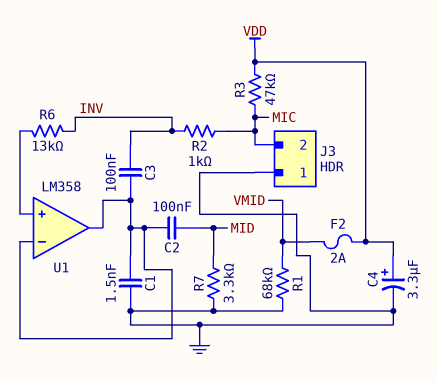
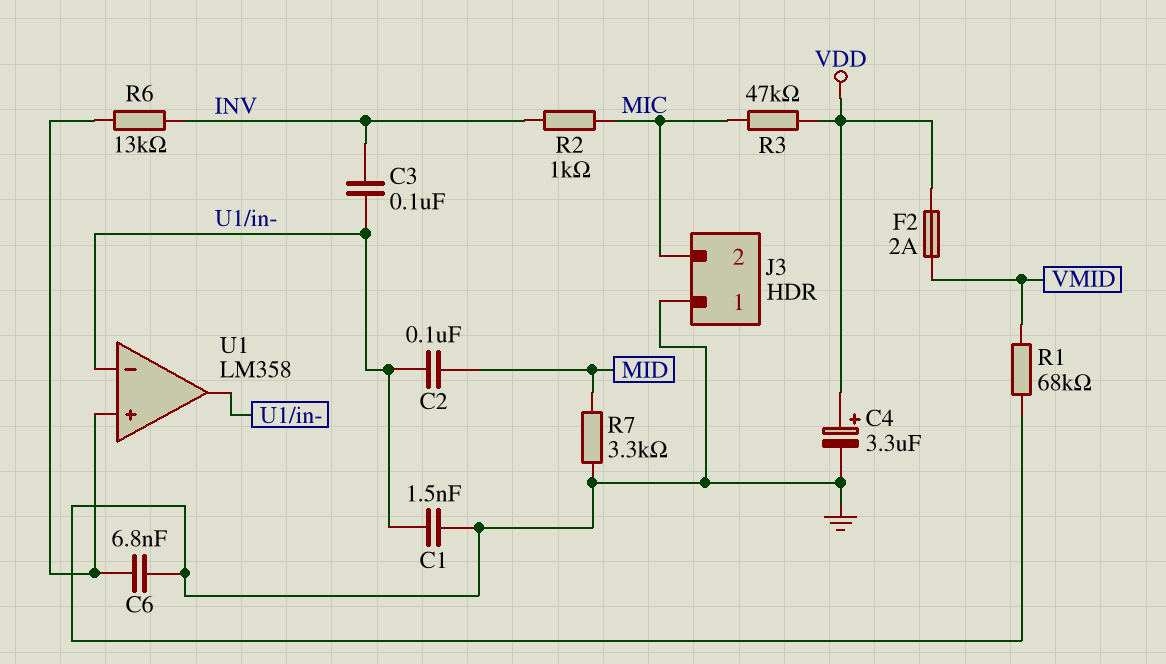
C6: none -> 6.8nF (GND, U1/in+)

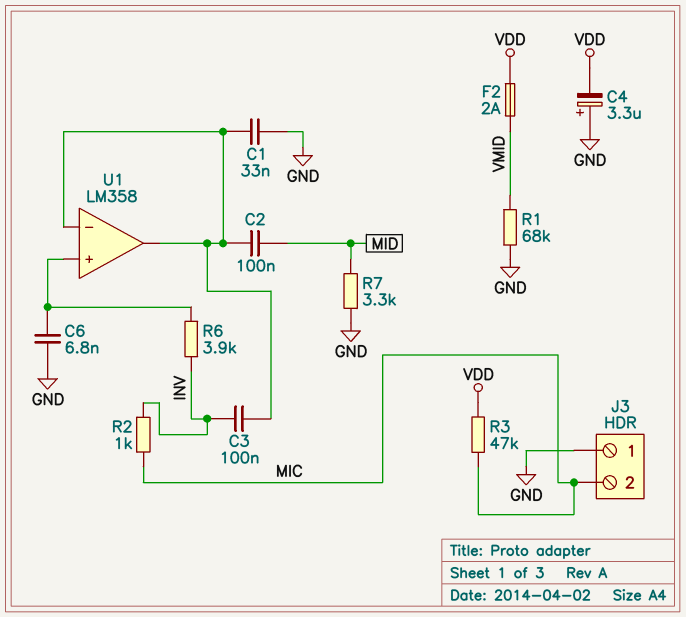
C1: 1.5nF (GND, U1/in-) -> 33nF (GND, U1/in-)
C4: 3.3uF (plus VDD, minus GND) -> 3.3uF (plus GND, minus VDD)
R6: 13k (INV, U1/in+) -> 3.9k (INV, U1/in+)

